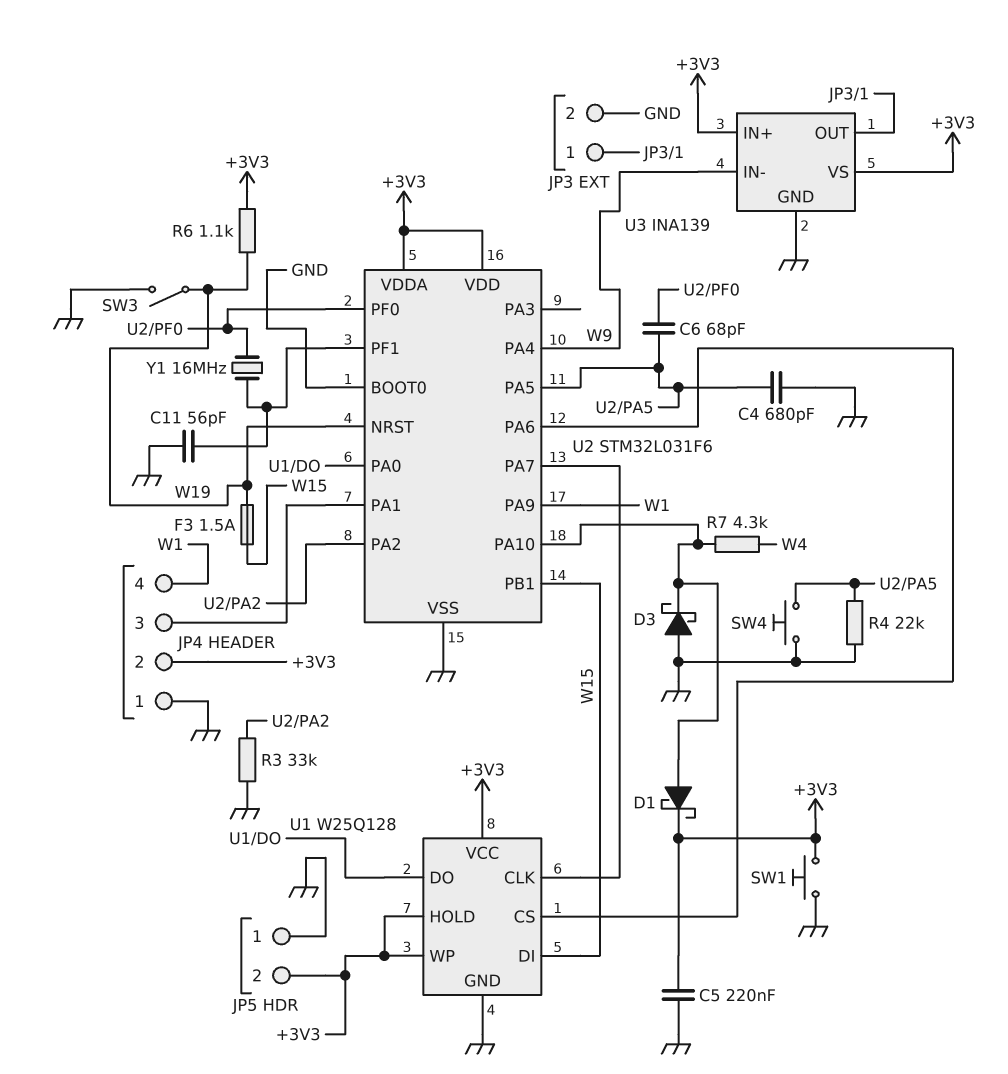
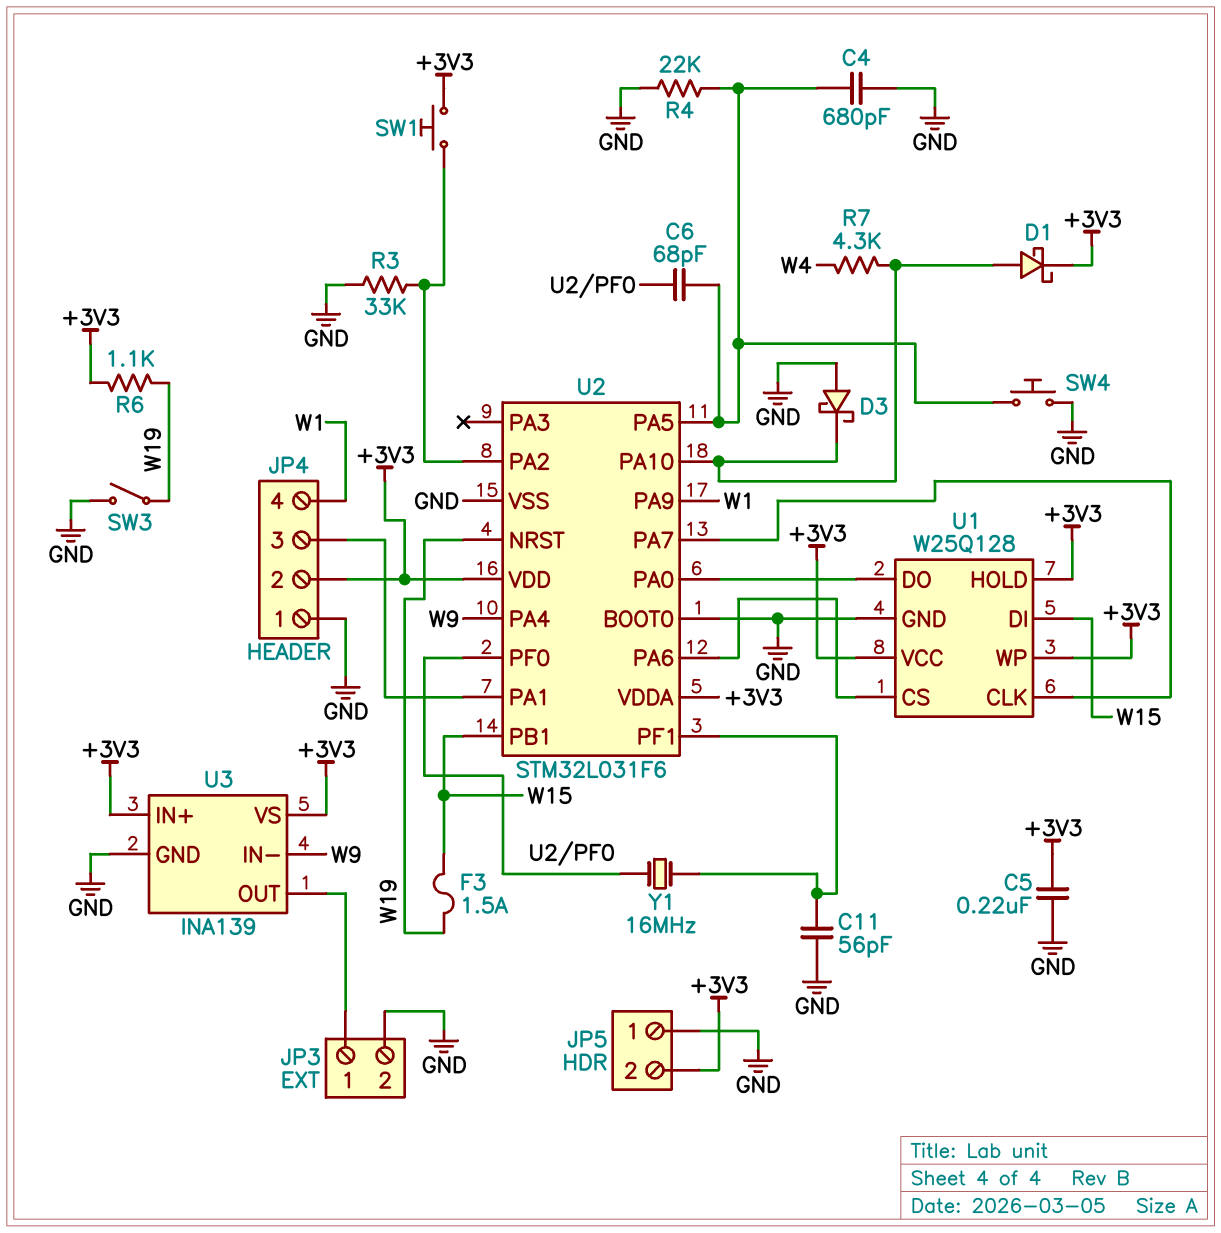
SW1: button (+3V3, GND) -> button (+3V3, U2/PA2)

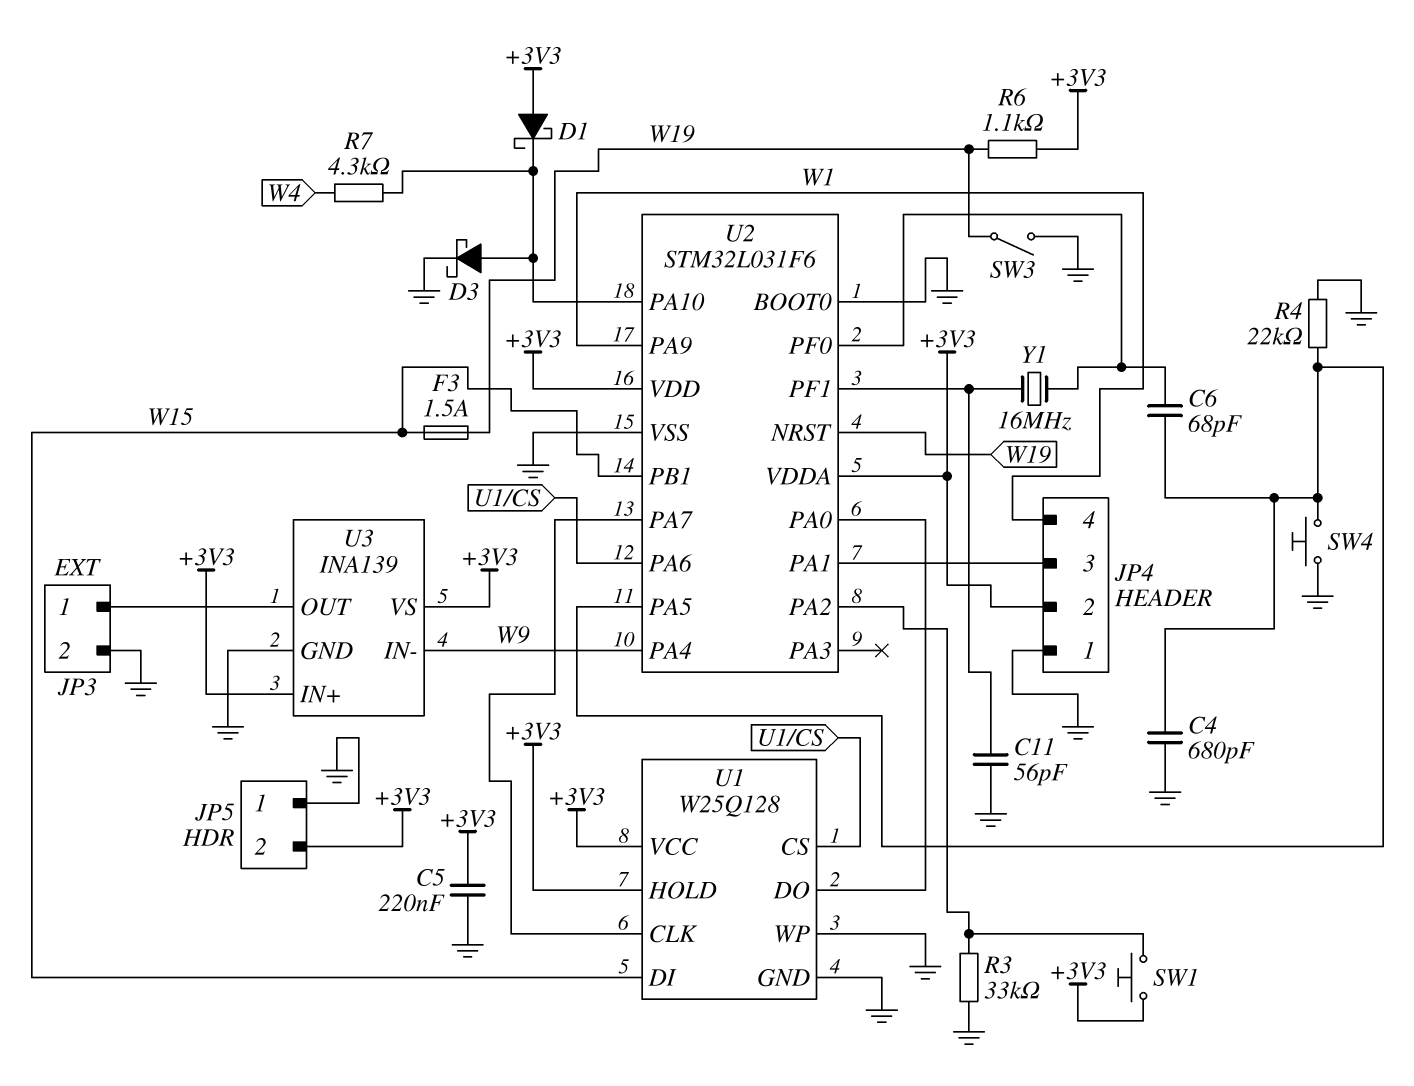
D1: schottky (A U2/PA10, K +3V3) -> schottky (A +3V3, K U2/PA10)
D3: schottky (A GND, K U2/PA10) -> schottky (A U2/PA10, K GND)
U1 pin WP: +3V3 -> GND

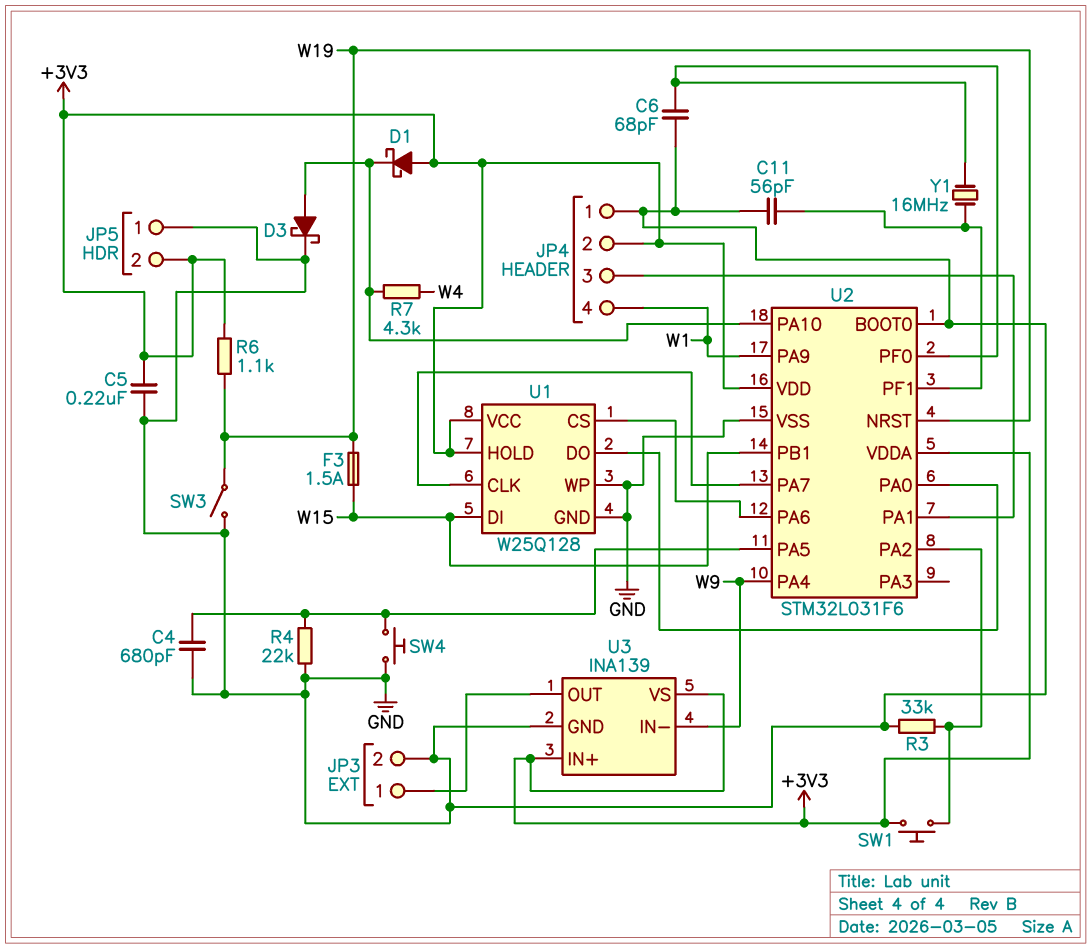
C6: 68pF (U2/PA5, U2/PF0) -> 68pF (GND, U2/PF0)

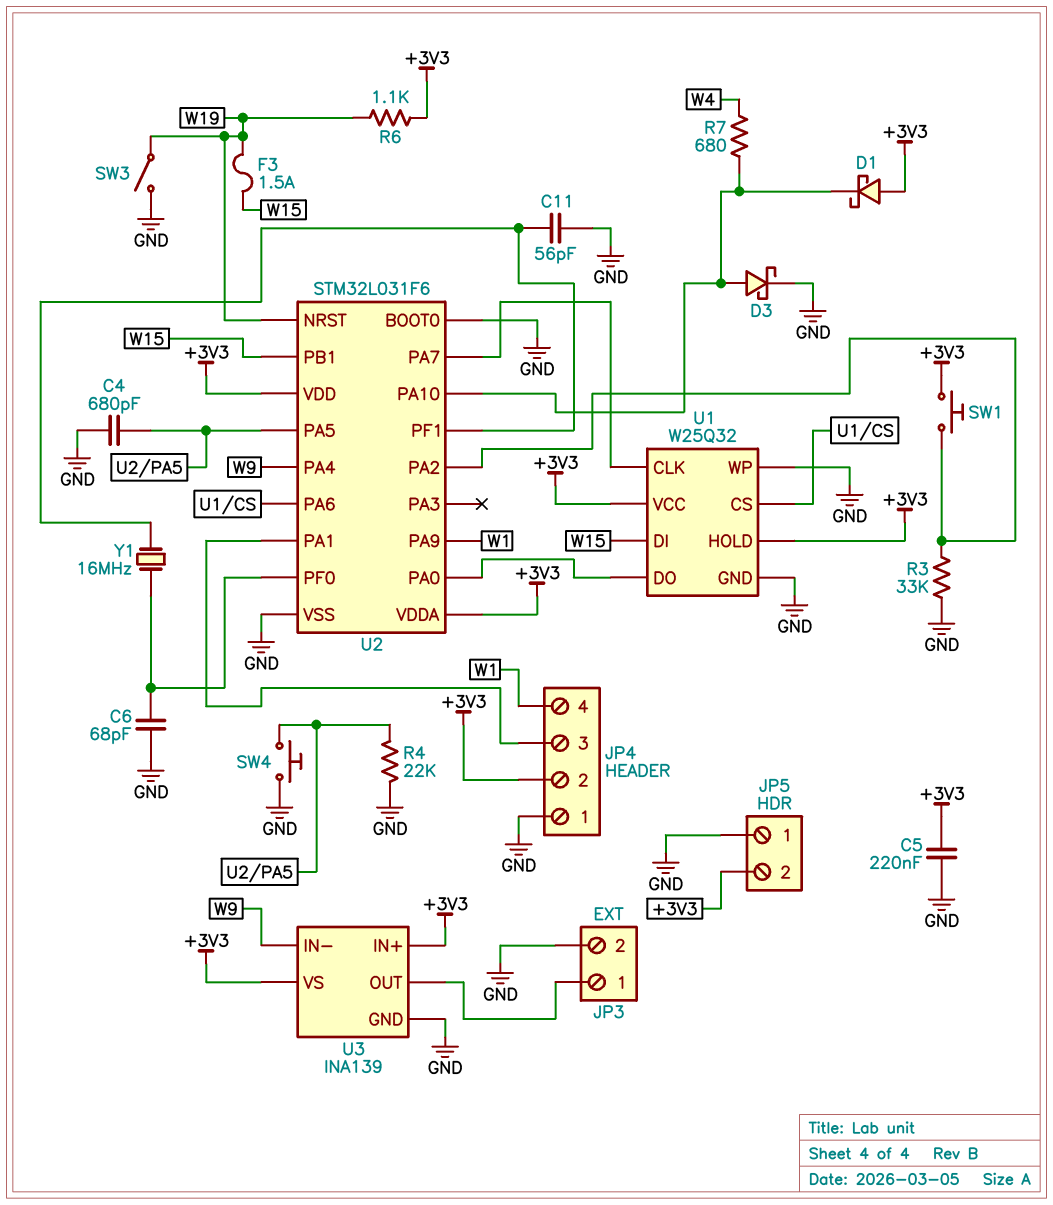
R7: 4.3k (U2/PA10, W4) -> 680 (U2/PA10, W4)
U1: W25Q128 -> W25Q32

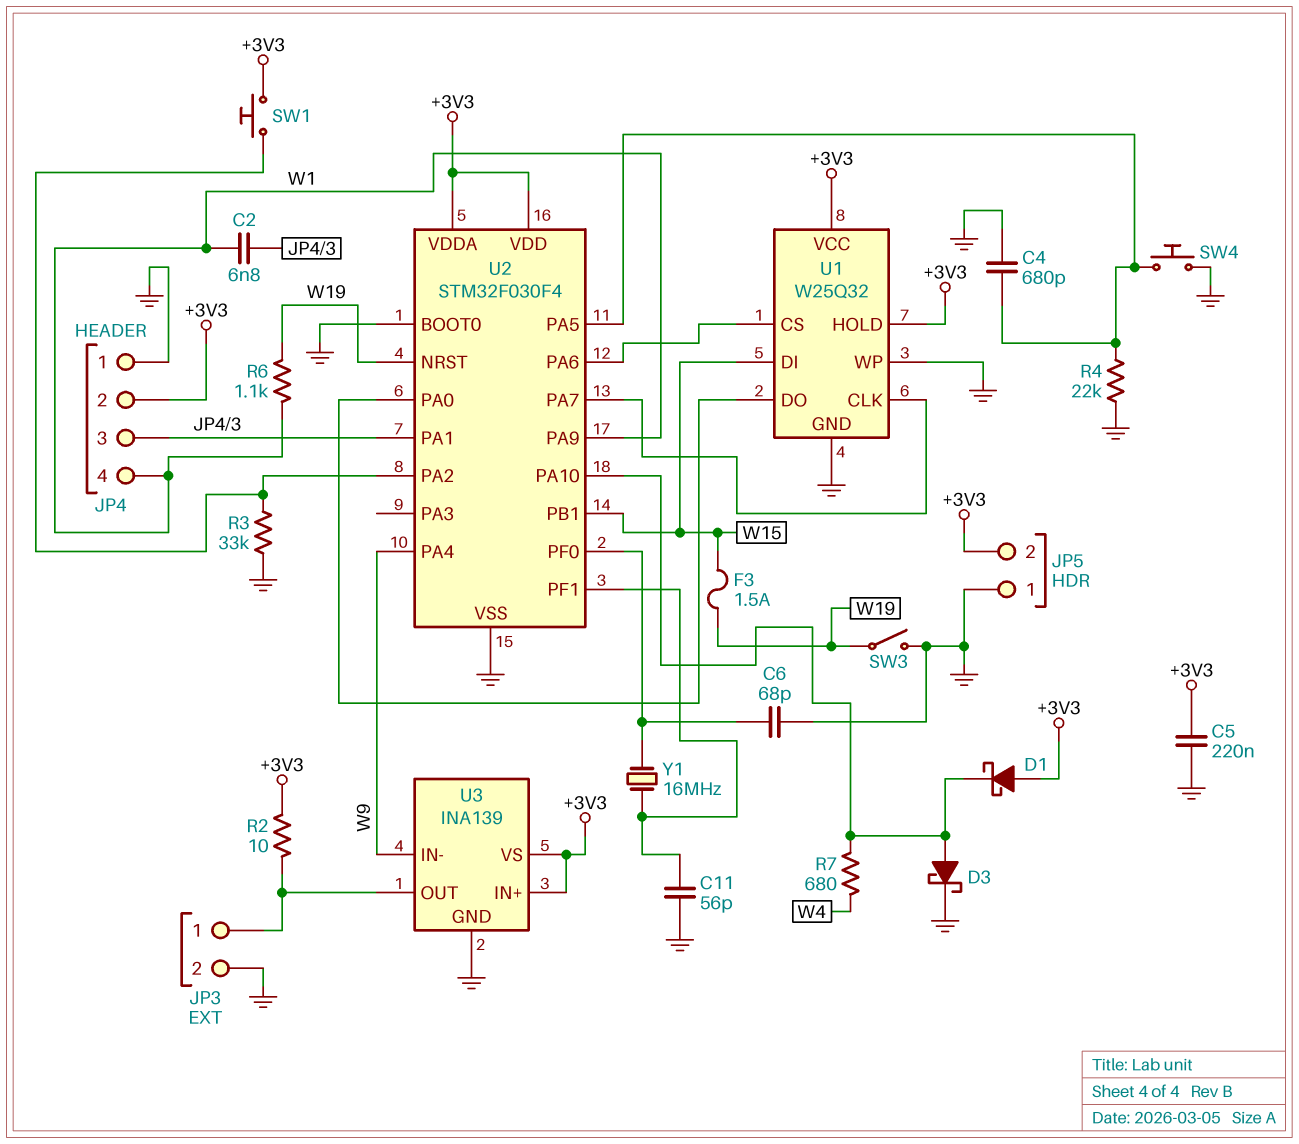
C2: none -> 6.8nF (JP4/3, W1)
R2: none -> 10 (+3V3, JP3/1)
R6: 1.1k (+3V3, W19) -> 1.1k (W1, W19)
U2: STM32L031F6 -> STM32F030F4

